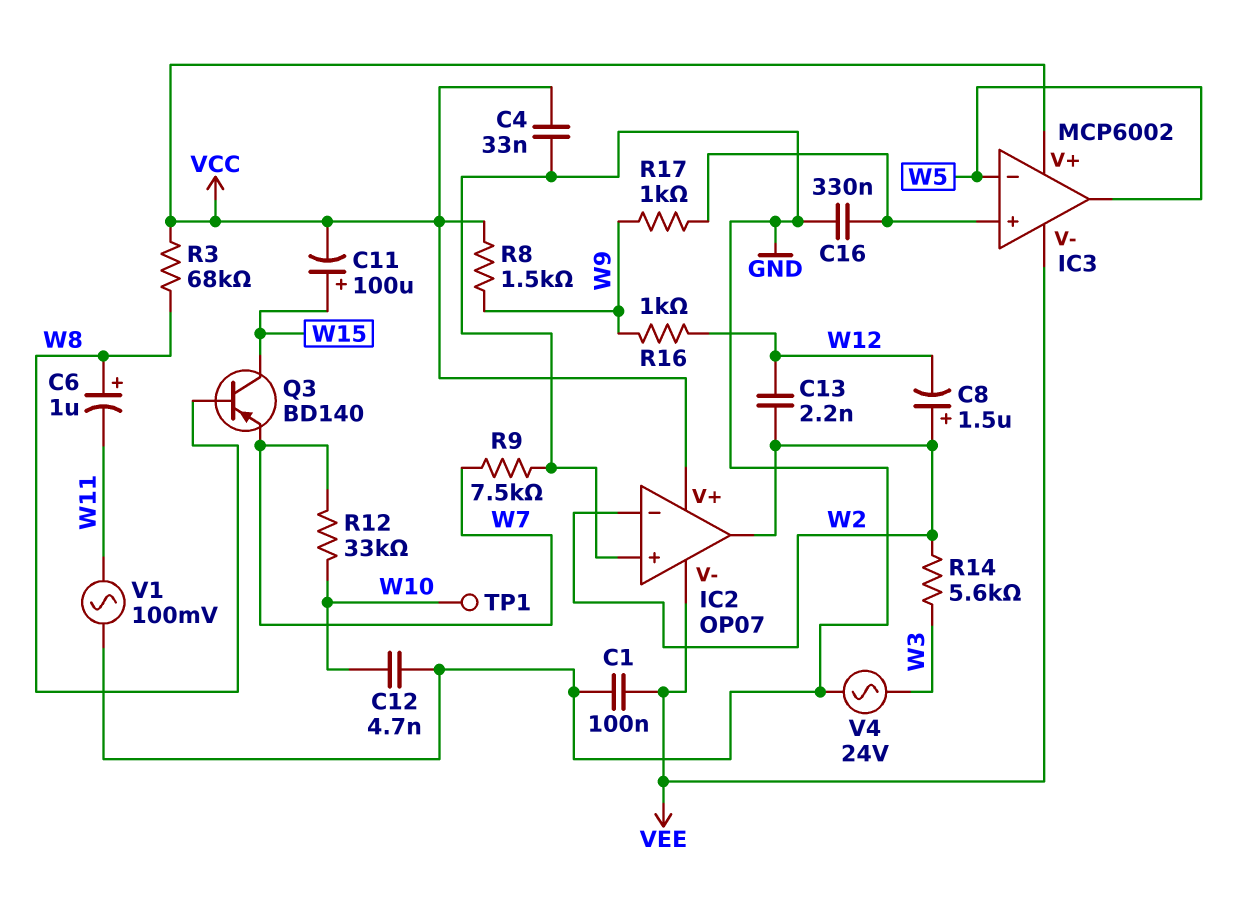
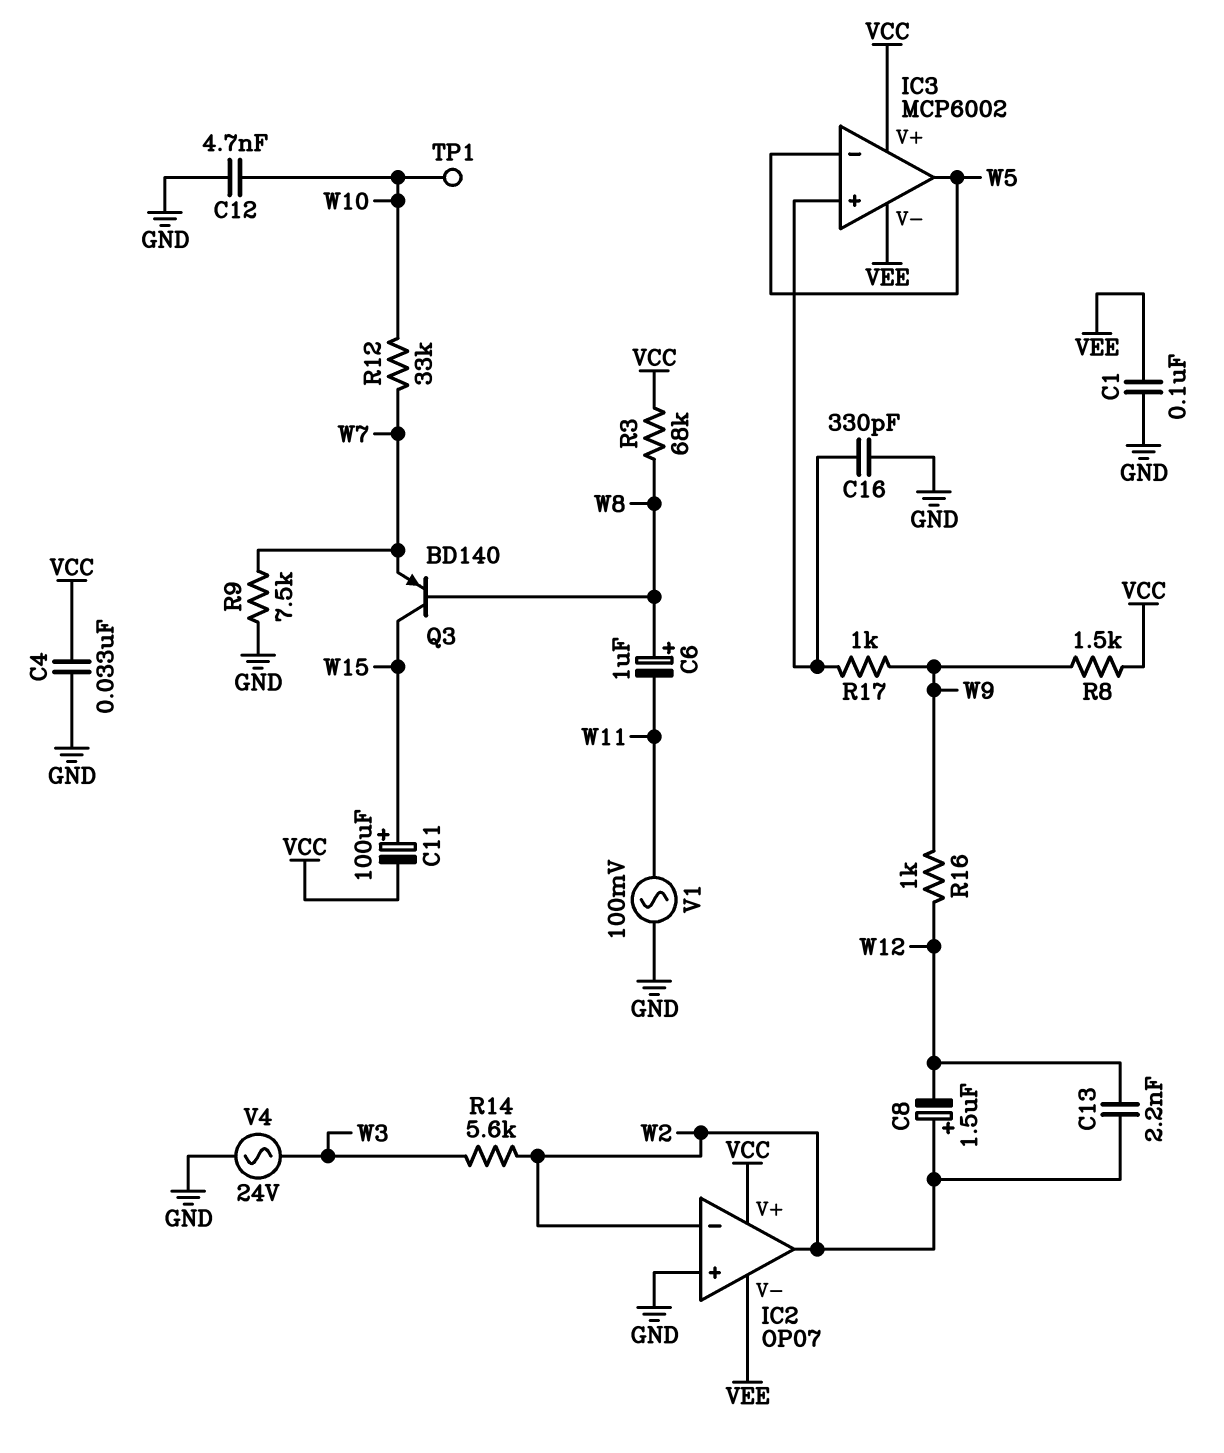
C16: 330nF (GND, IC3/in+) -> 330pF (GND, IC3/in+)

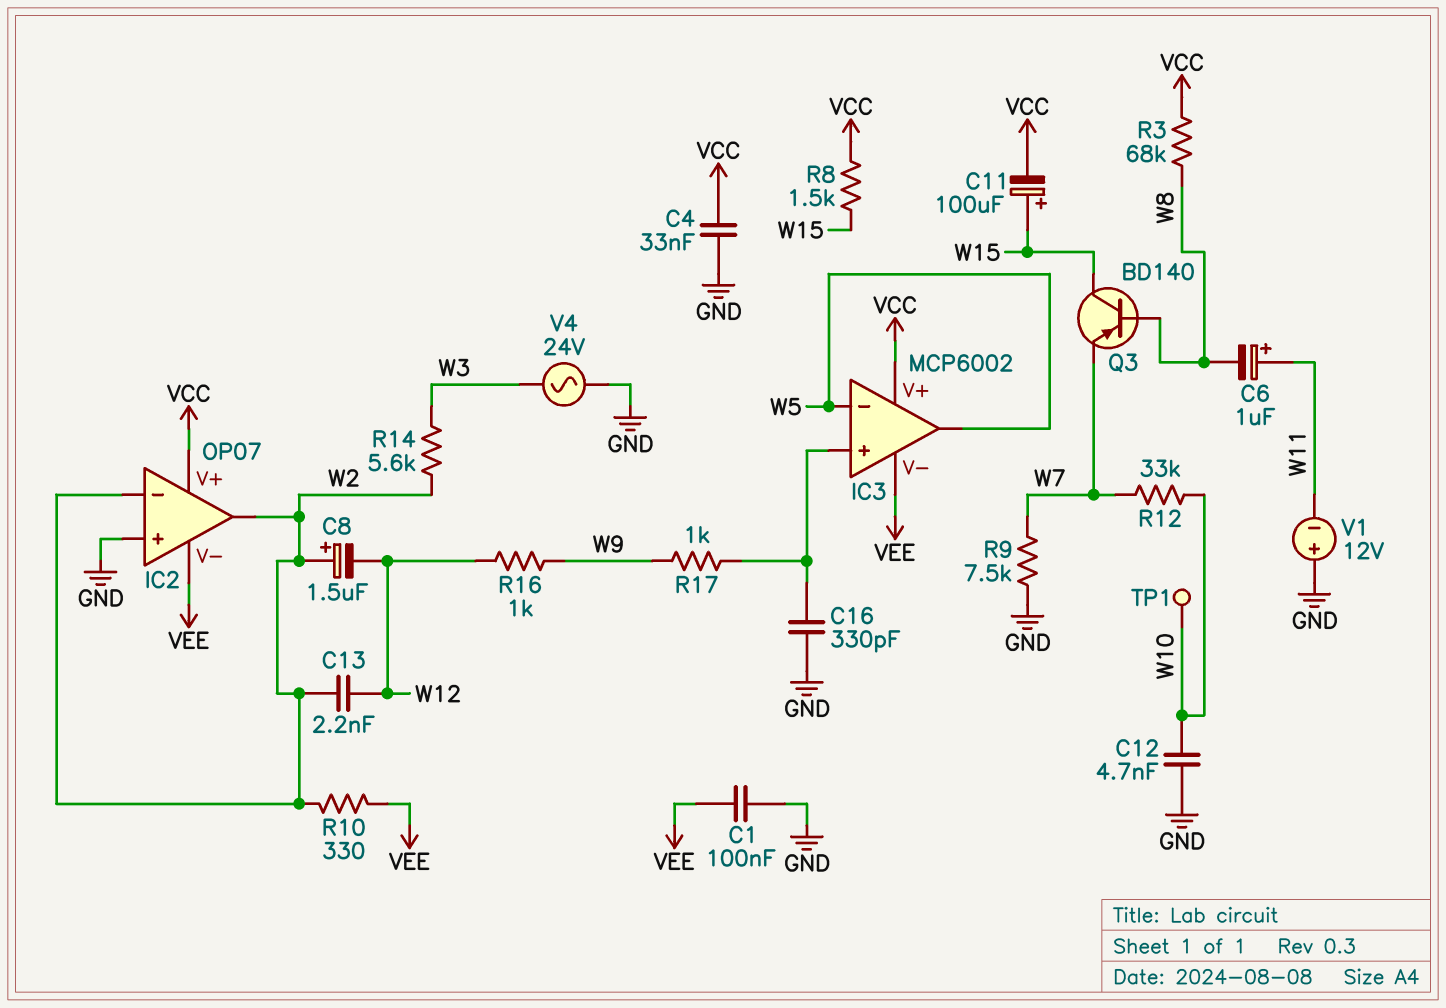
C6: 1uF (plus W8, minus W11) -> 1uF (plus W11, minus W8)
R8: 1.5k (VCC, W9) -> 1.5k (VCC, W15)
R10: none -> 330 (VEE, W2)
V1: AC 100mV (GND, W11) -> 12V (plus GND, minus W11)

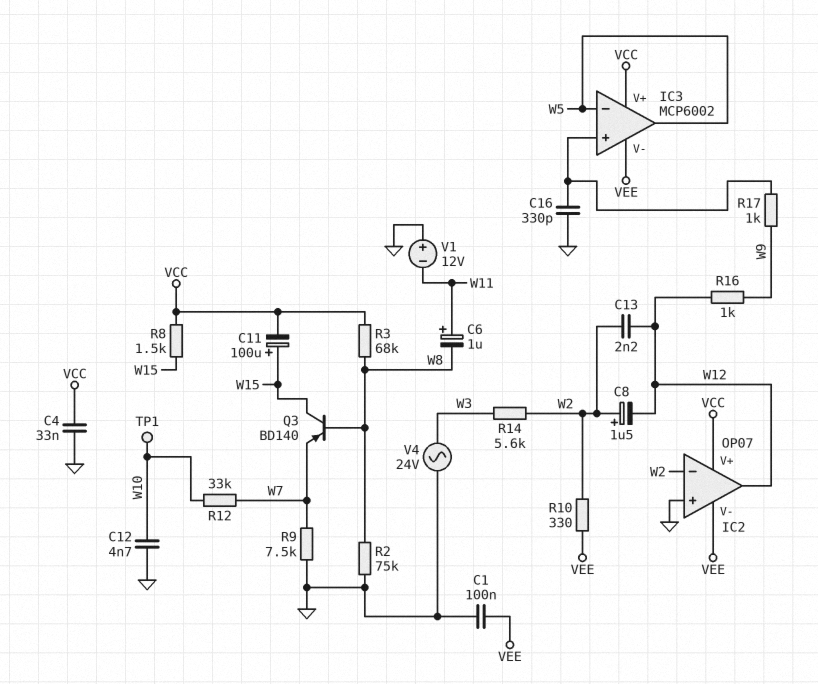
IC2 pin out: W2 -> W12
R2: none -> 75k (GND, W8)

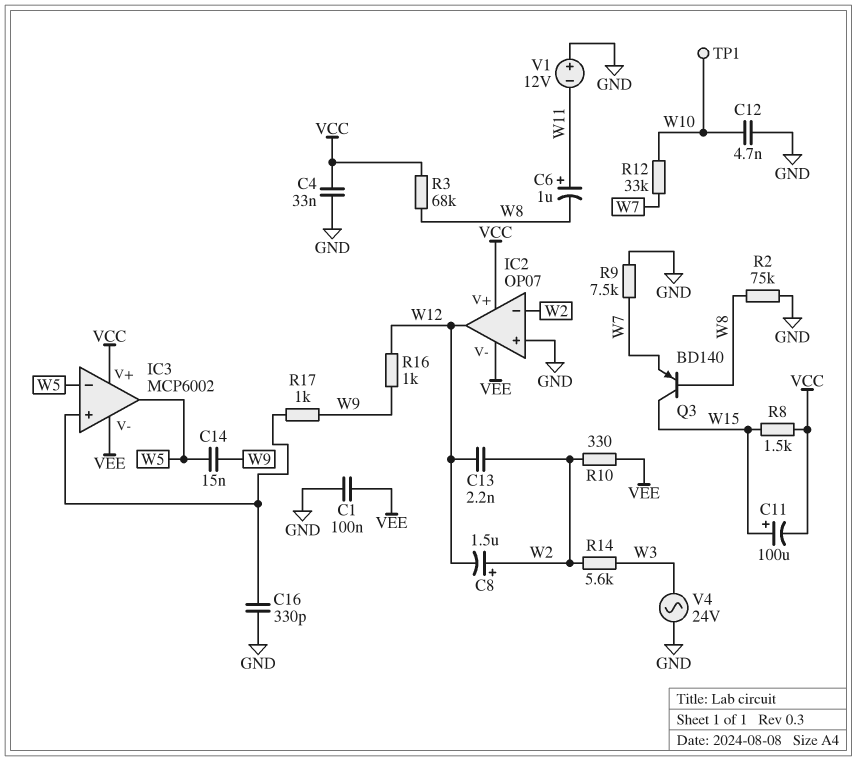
C14: none -> 15nF (W5, W9)

